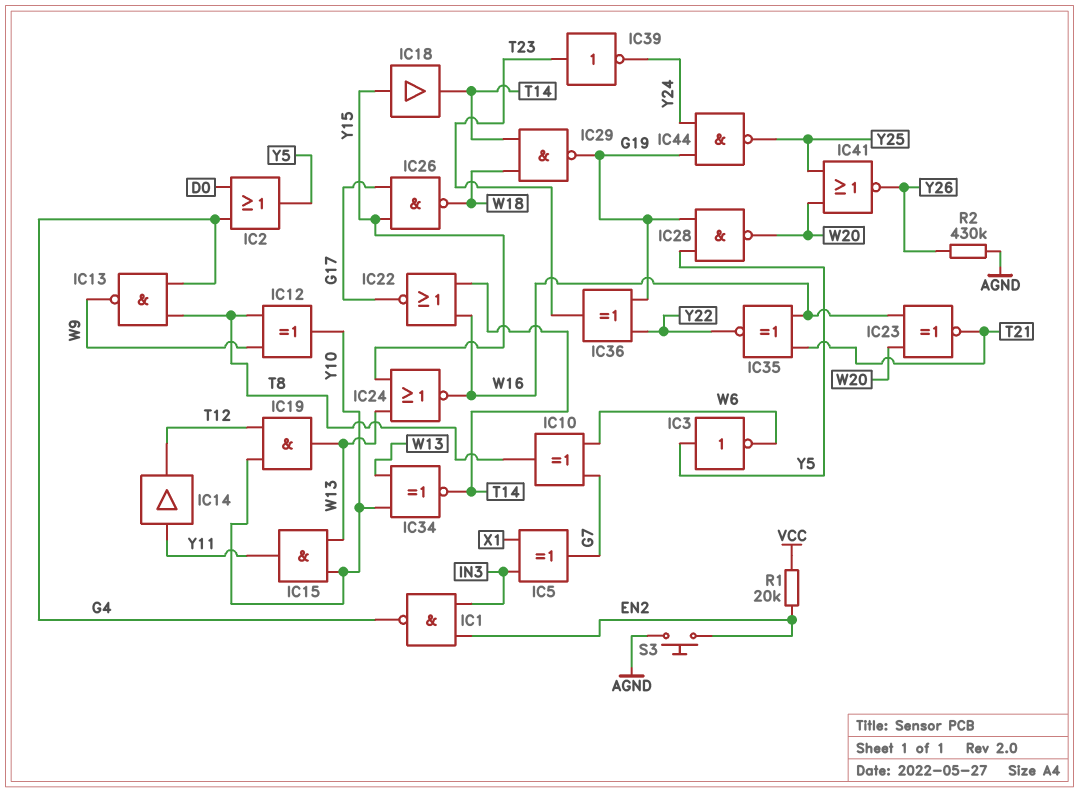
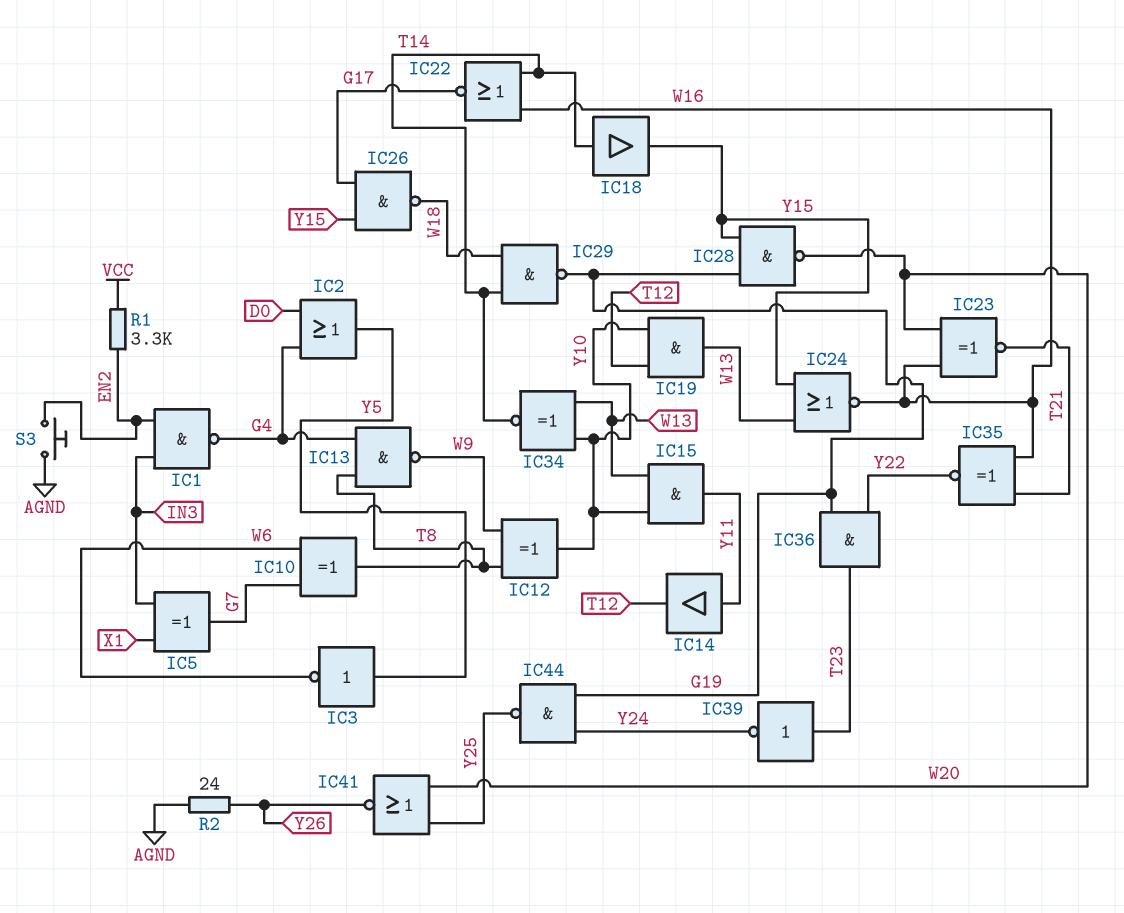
IC18: buffer (in Y15, out T14) -> buffer (in T14, out Y15)
IC28: NAND (in G19, in Y5, out W20) -> NAND (in G19, in Y15, out W20)
IC36: XOR (in G19, in Y22, out T23) -> AND (in G19, in Y22, out T23)
R1: 20k (EN2, VCC) -> 3.3k (EN2, VCC)
R2: 430k (AGND, Y26) -> 24 (AGND, Y26)

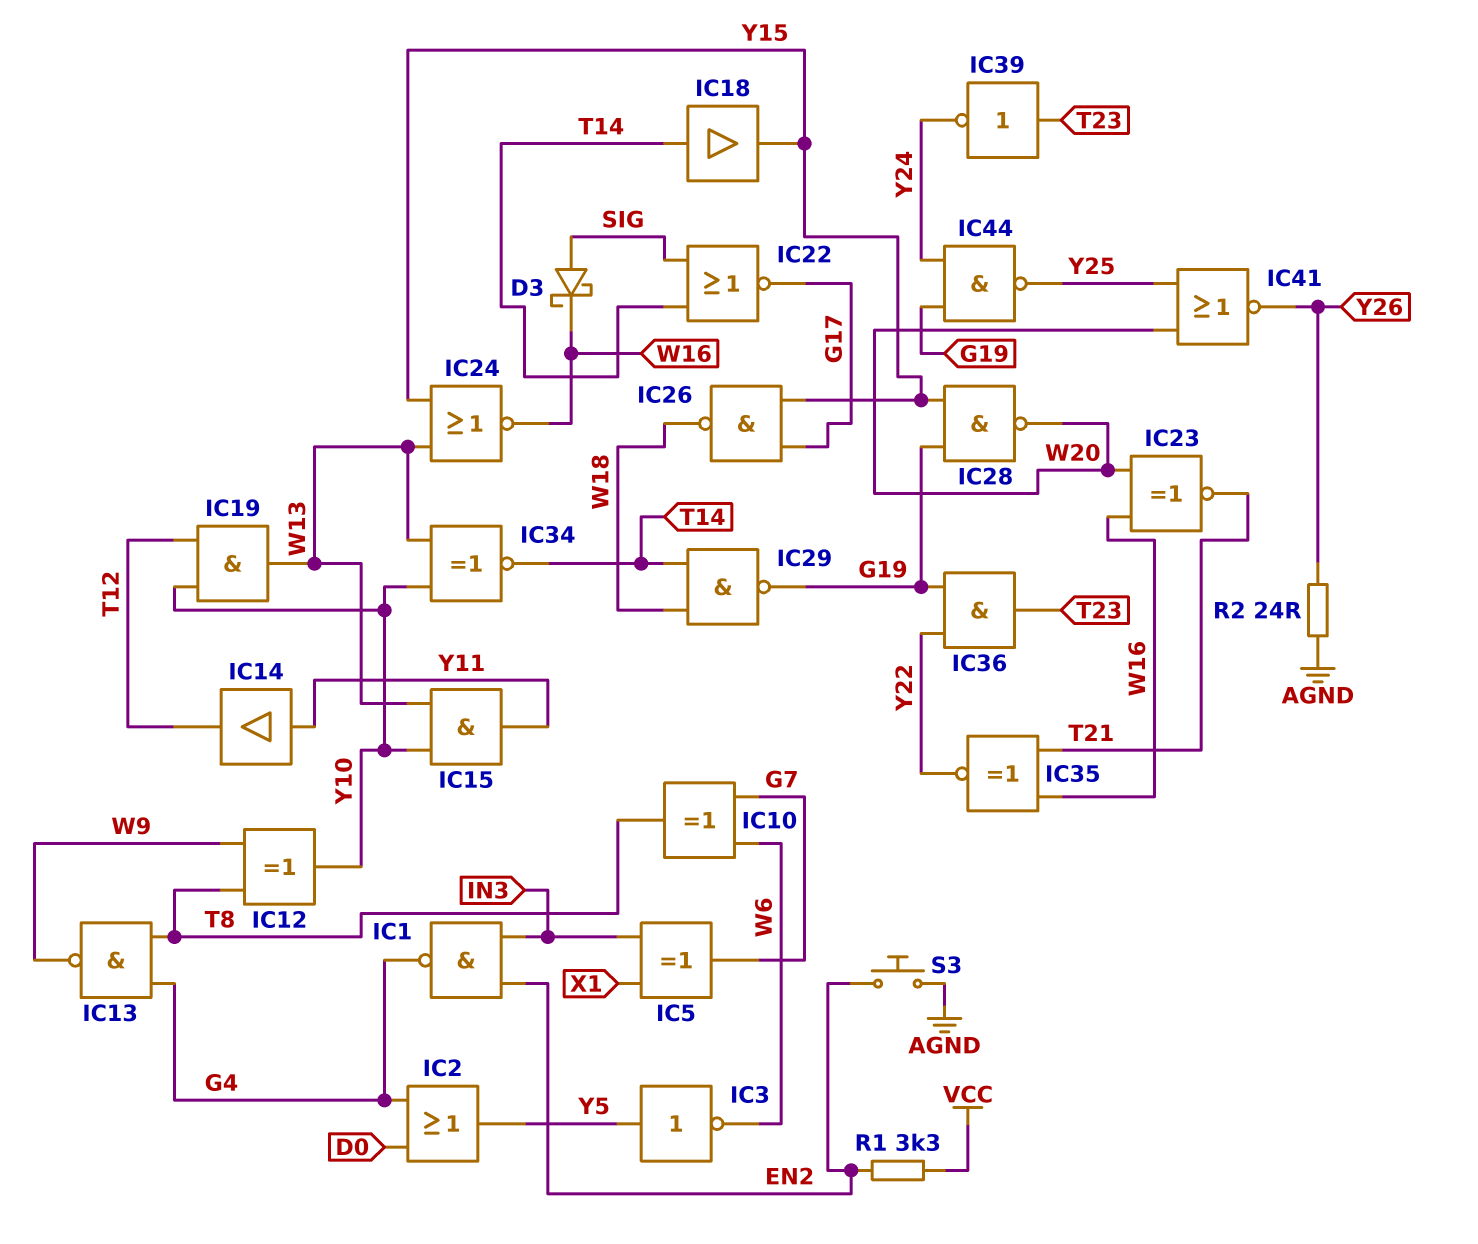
D3: none -> schottky (A SIG, K W16)
IC22: NOR (in T14, in W16, out G17) -> NOR (in SIG, in T14, out G17)

